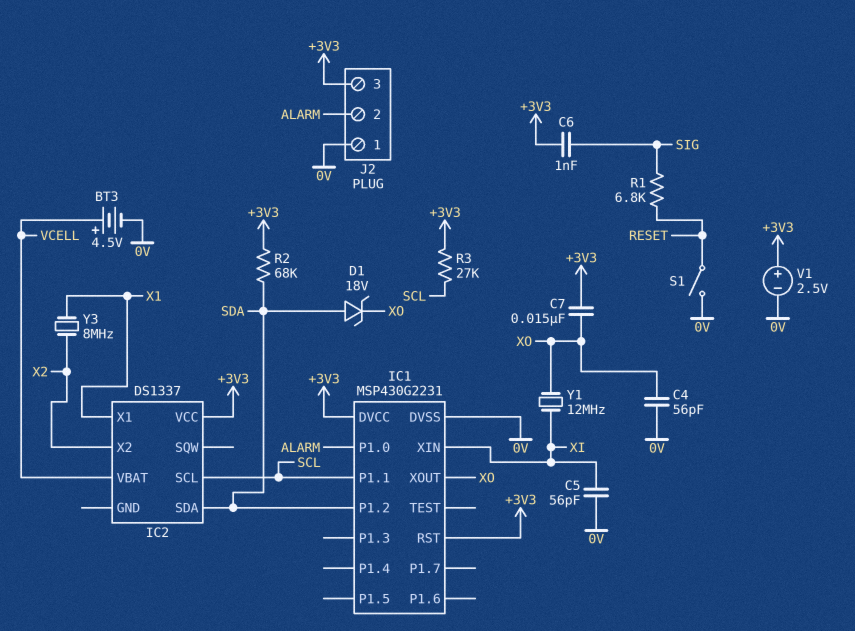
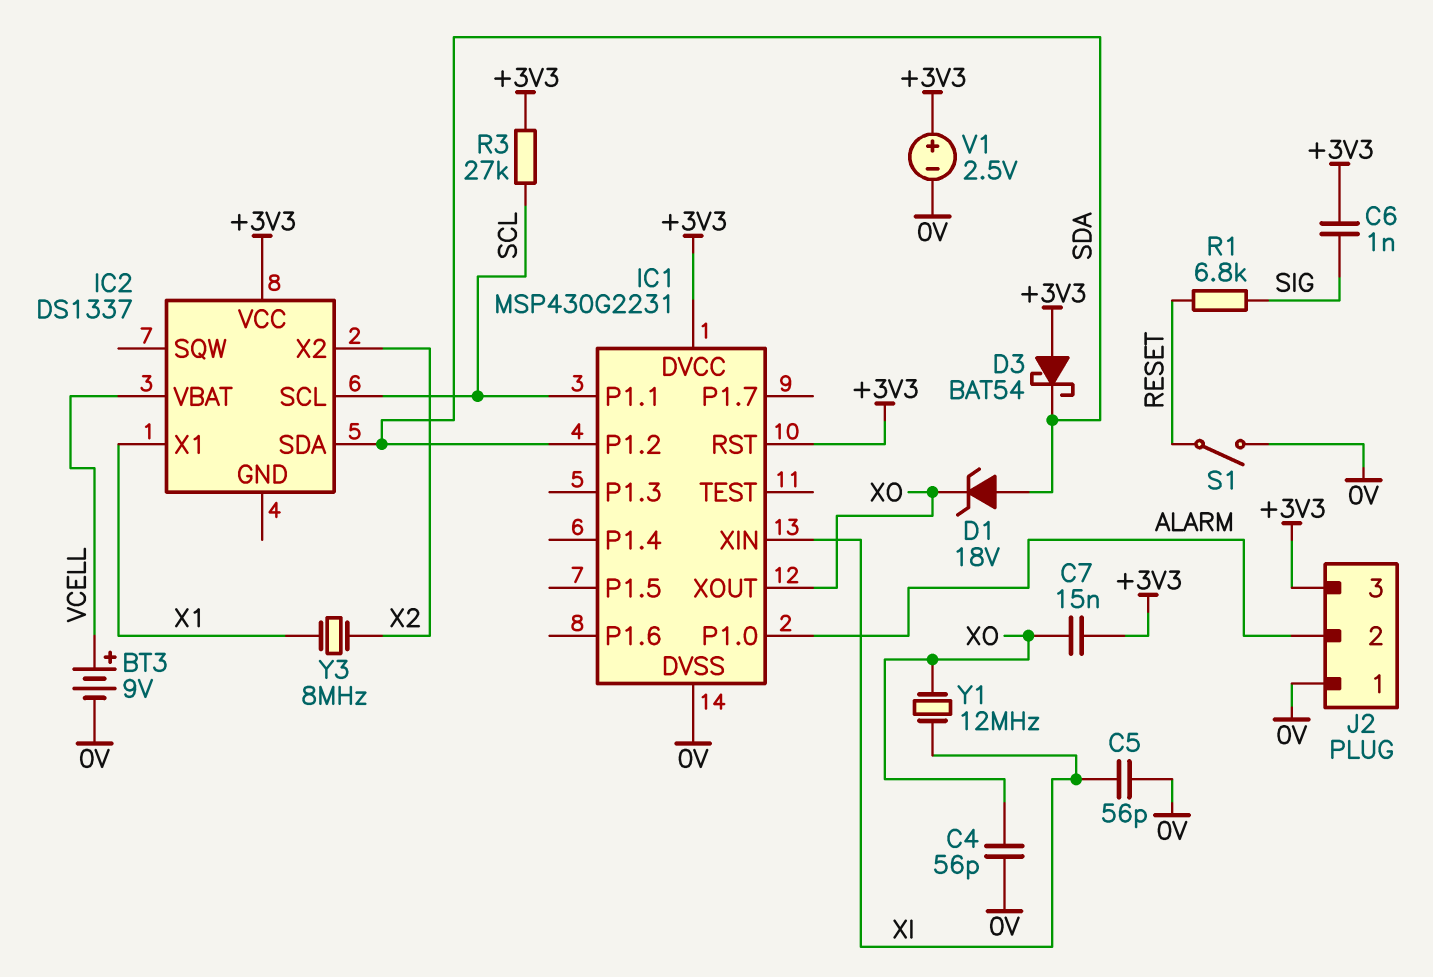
BT3: 4.5V (plus VCELL, minus 0V) -> 9V (plus VCELL, minus 0V)
D3: none -> schottky BAT54 (A +3V3, K SDA)
R2: 68k (+3V3, SDA) -> none

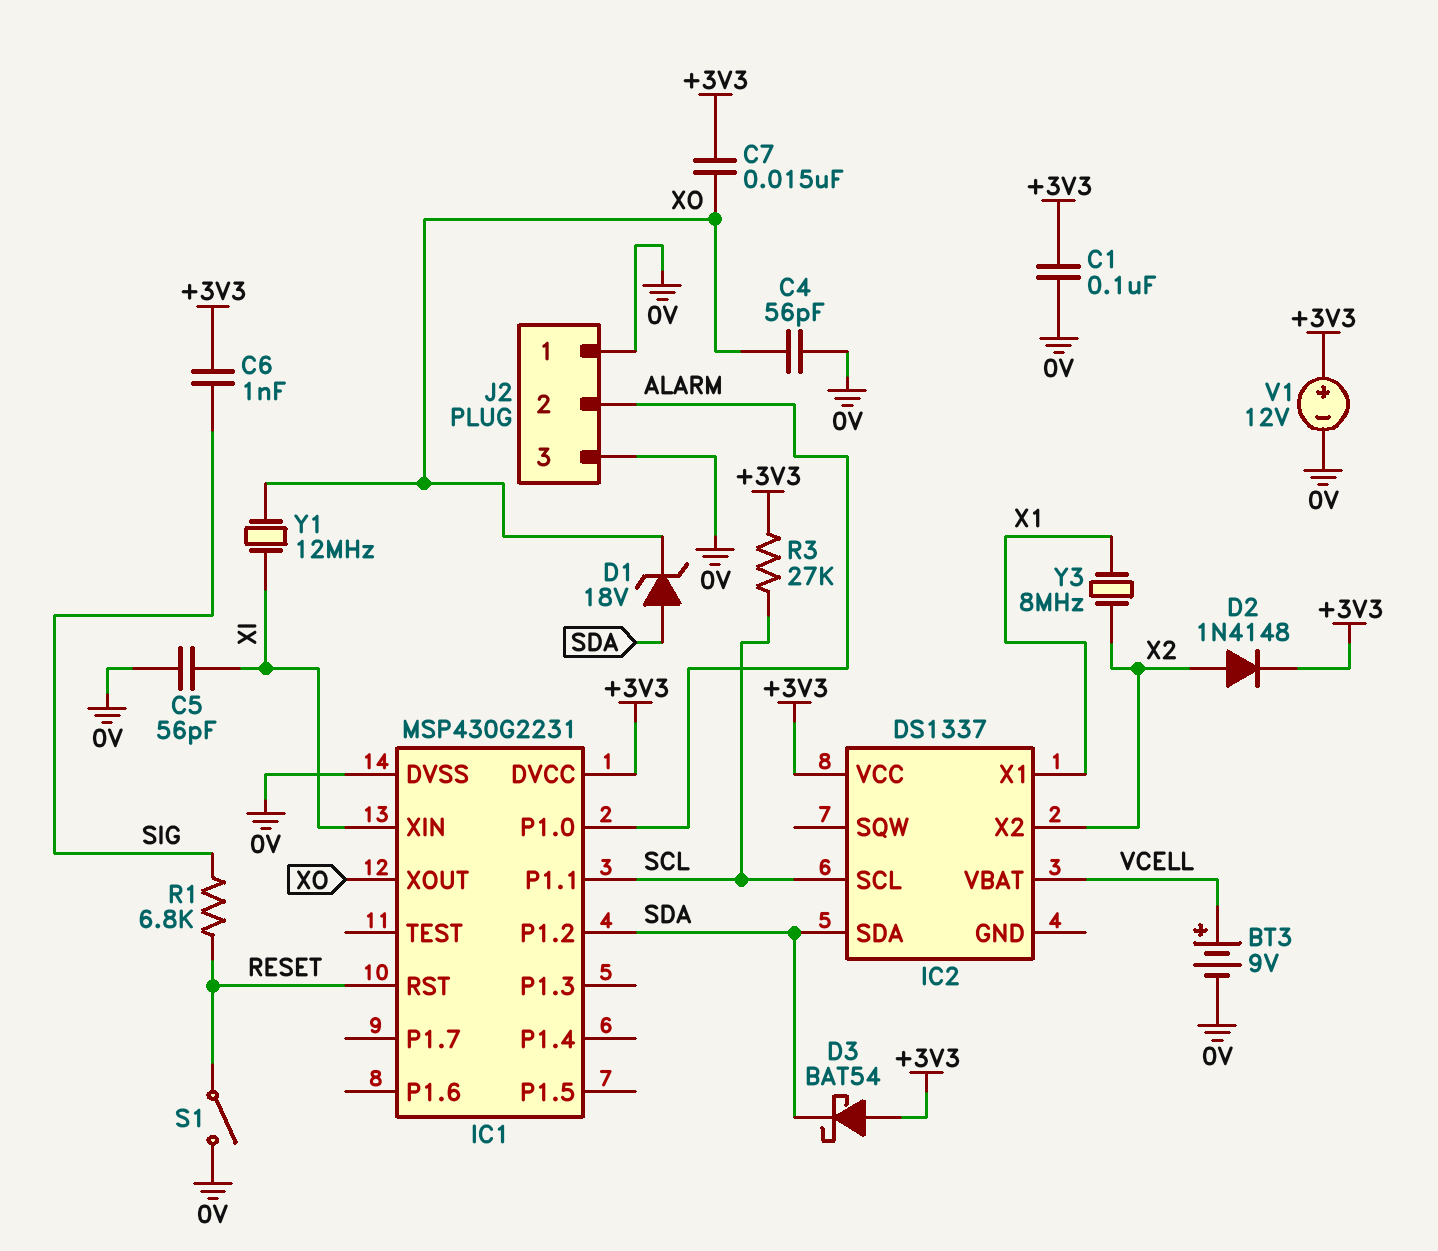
C1: none -> 100nF (+3V3, 0V)
D2: none -> diode 1N4148 (A X2, K +3V3)
IC1 pin RST: +3V3 -> RESET
J2 pin 3: +3V3 -> 0V
V1: 2.5V (plus +3V3, minus 0V) -> 12V (plus +3V3, minus 0V)

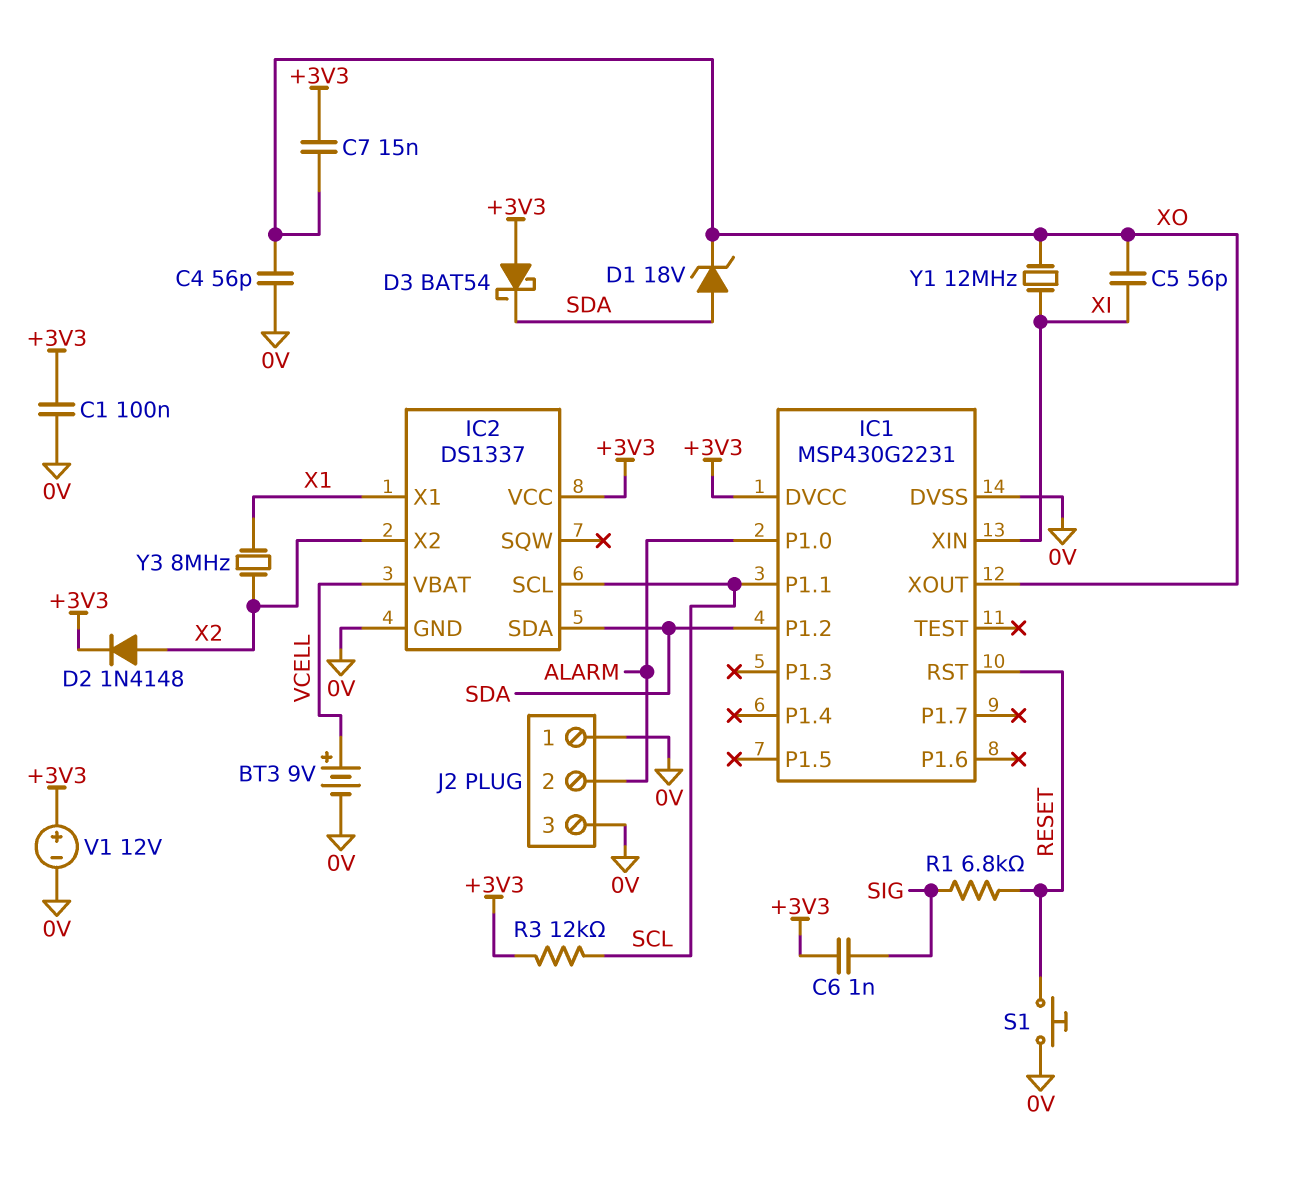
C5: 56pF (0V, XI) -> 56pF (XI, XO)
IC2 pin GND: none -> 0V
R3: 27k (+3V3, SCL) -> 12k (+3V3, SCL)
S1: switch (0V, RESET) -> button (0V, RESET)

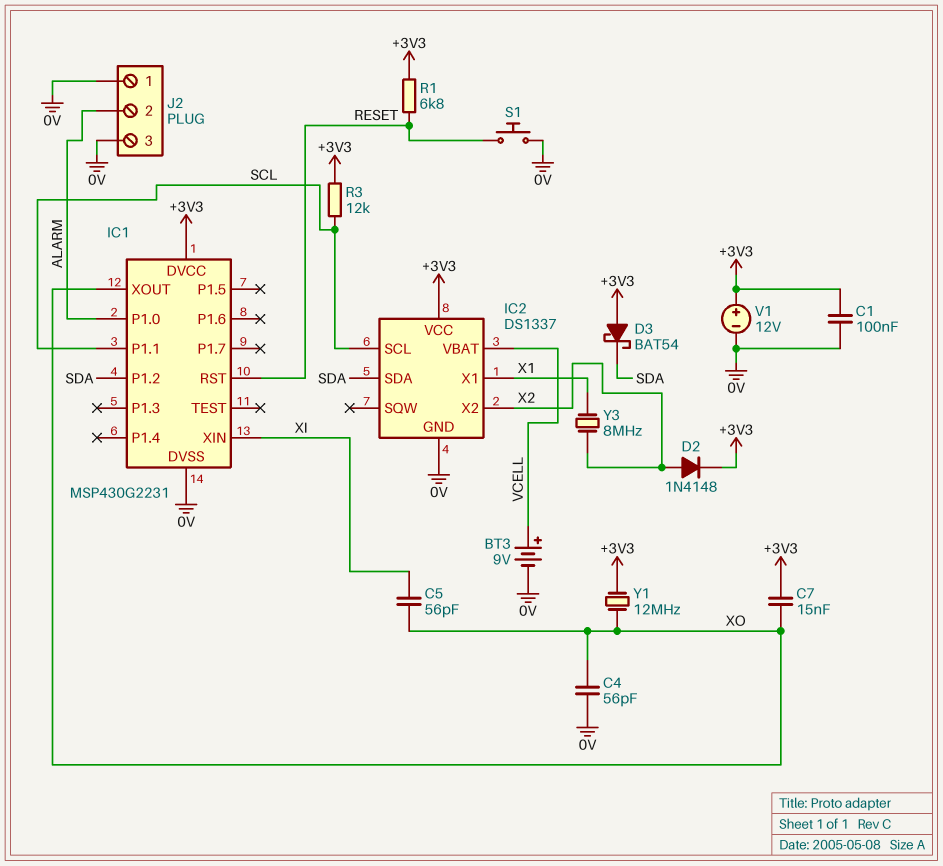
C6: 1nF (+3V3, SIG) -> none
D1: zener 18V (A SDA, K XO) -> none
R1: 6.8k (RESET, SIG) -> 6.8k (+3V3, RESET)
Y1: 12MHz (XI, XO) -> 12MHz (+3V3, XO)

